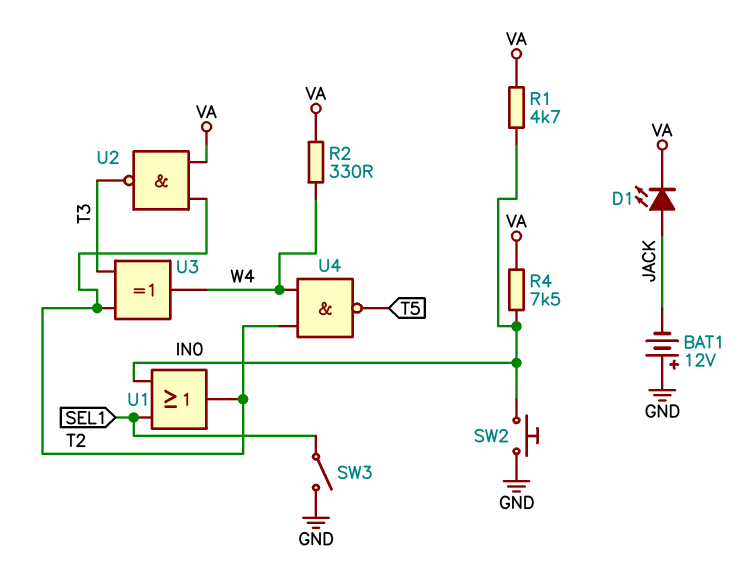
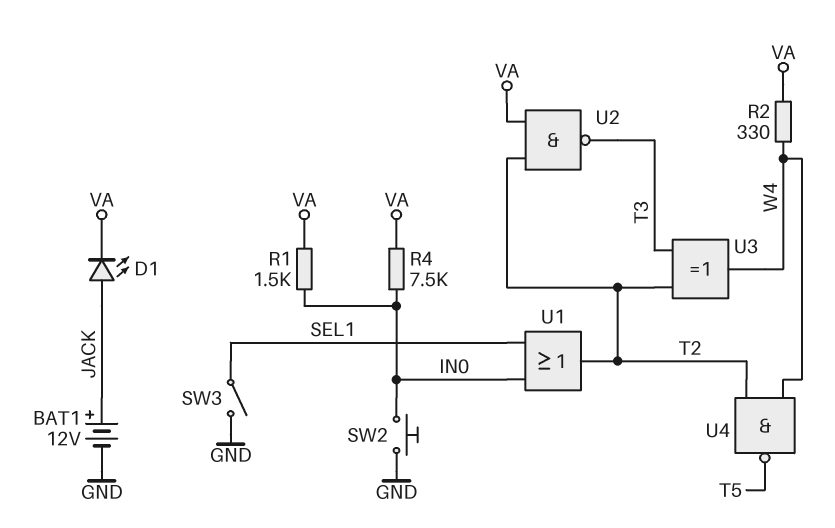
BAT1: 12V (plus GND, minus JACK) -> 12V (plus JACK, minus GND)
R1: 4.7k (IN0, VA) -> 1.5k (IN0, VA)

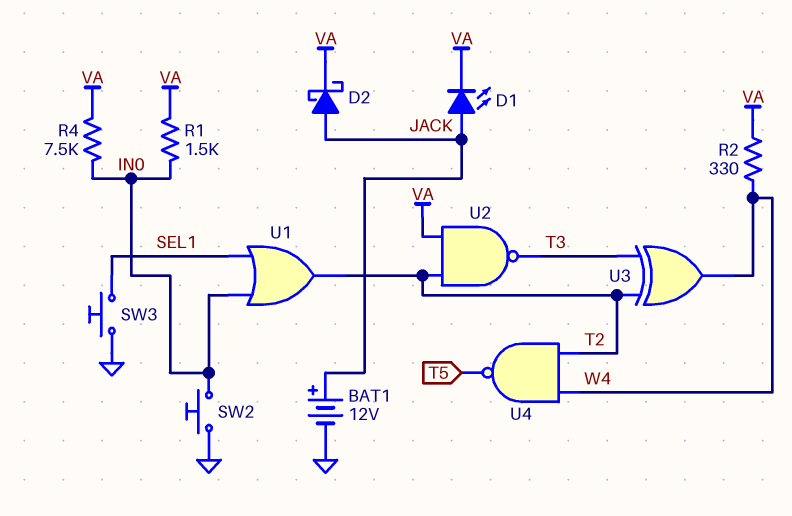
D2: none -> schottky (A JACK, K VA)
SW3: switch (GND, SEL1) -> button (GND, SEL1)

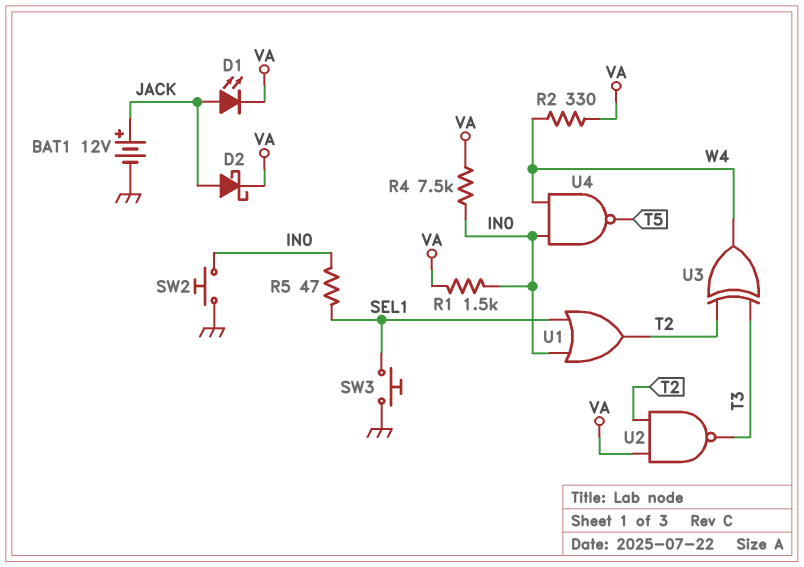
R5: none -> 47 (IN0, SEL1)
U4: NAND (in T2, in W4, out T5) -> NAND (in IN0, in W4, out T5)

